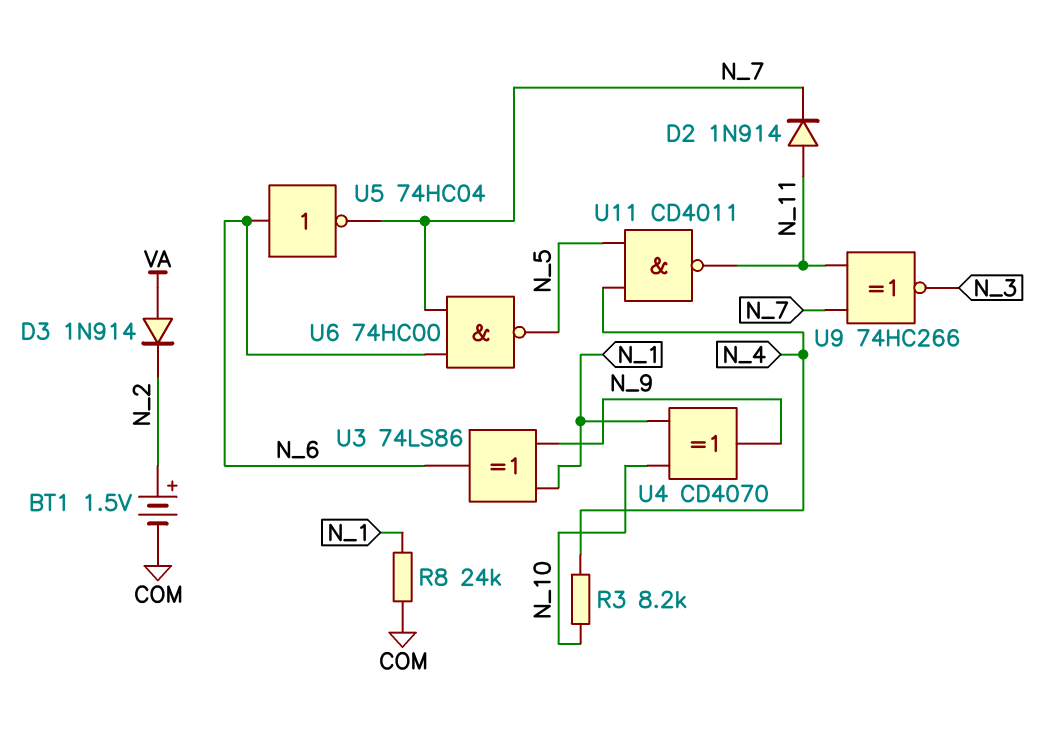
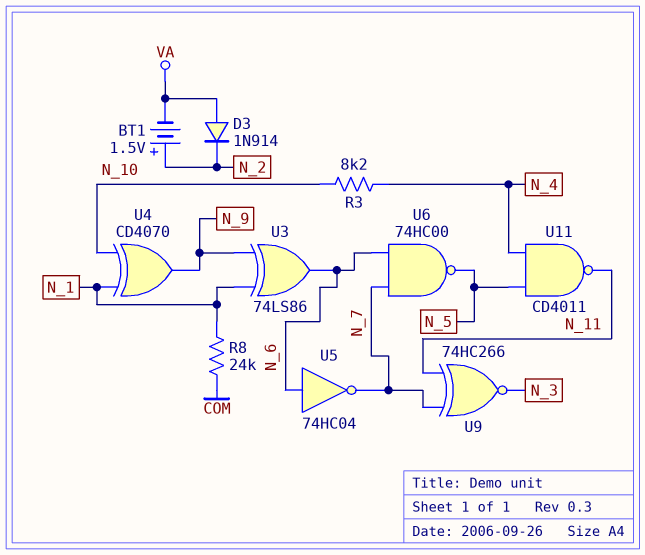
BT1: 1.5V (plus N_2, minus COM) -> 1.5V (plus N_2, minus VA)
D2: diode 1N914 (A N_11, K N_7) -> none

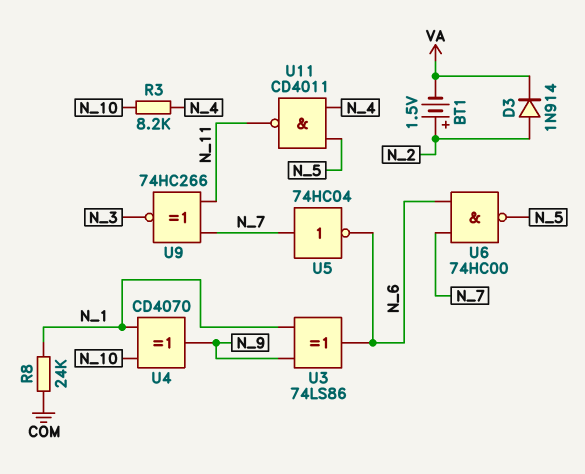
D3: diode 1N914 (A VA, K N_2) -> diode 1N914 (A N_2, K VA)
U5: NOT 74HC04 (in N_6, out N_7) -> NOT 74HC04 (in N_7, out N_6)

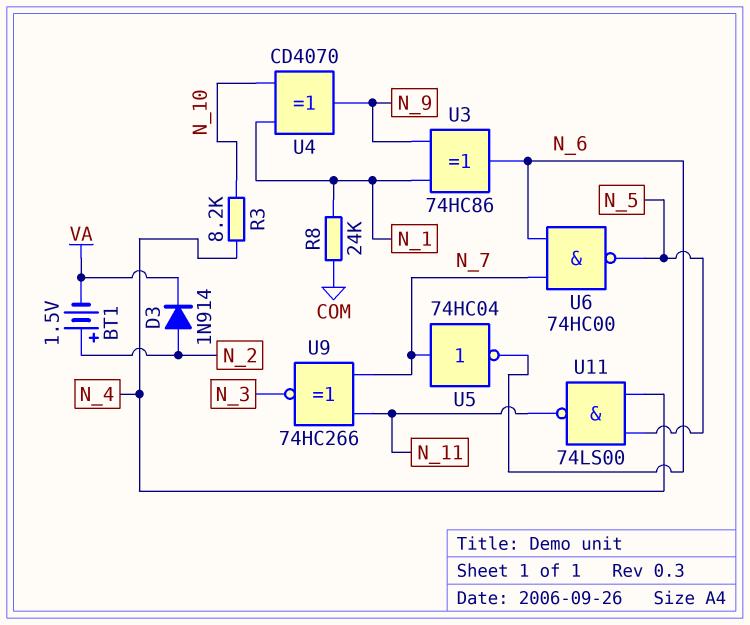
U3: XOR 74LS86 (in N_1, in N_9, out N_6) -> XOR 74HC86 (in N_1, in N_9, out N_6)
U11: NAND CD4011 (in N_4, in N_5, out N_11) -> NAND 74LS00 (in N_4, in N_5, out N_11)

